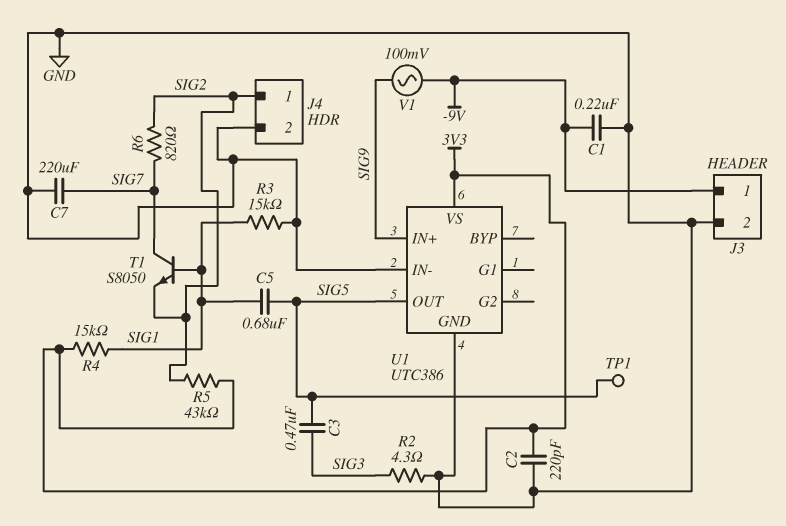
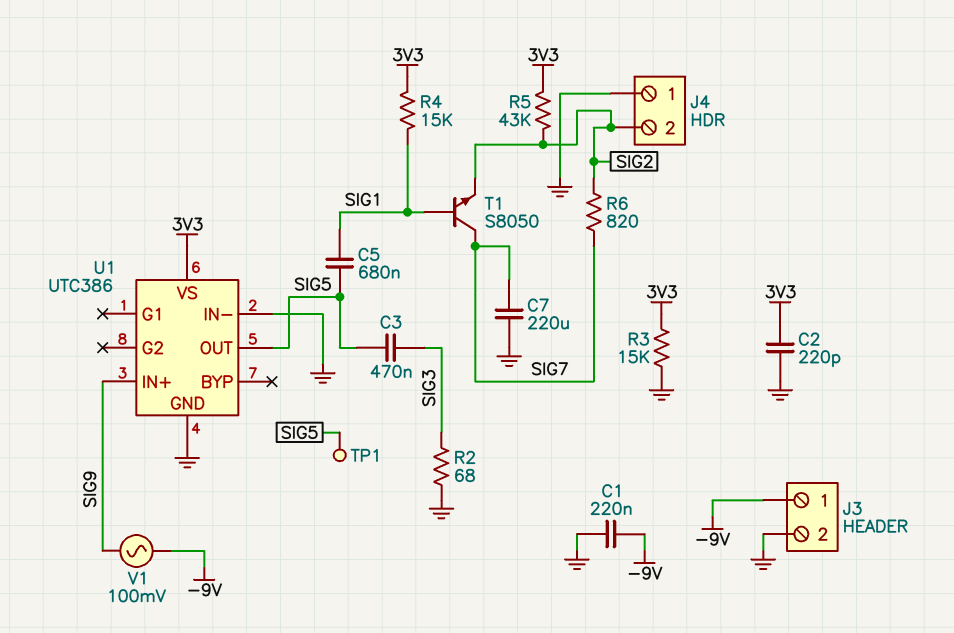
J4 pin 1: SIG2 -> GND
J4 pin 2: GND -> SIG2
R2: 4.3 (GND, SIG3) -> 68 (GND, SIG3)
R3: 15k (GND, SIG1) -> 15k (3V3, GND)

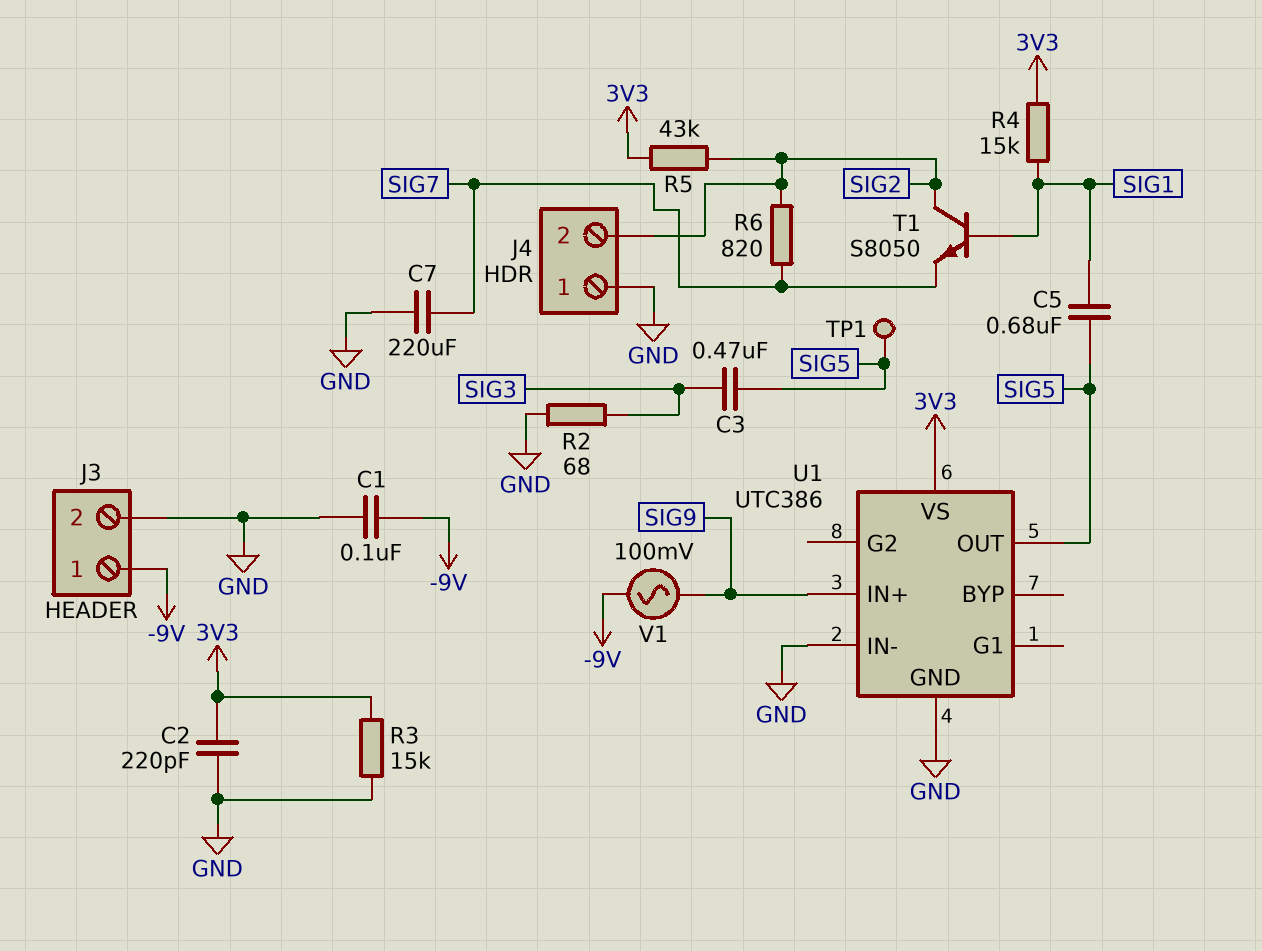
C1: 220nF (-9V, GND) -> 100nF (-9V, GND)
T1: NPN S8050 (B SIG1, C SIG7, E SIG2) -> NPN S8050 (B SIG1, C SIG2, E SIG7)

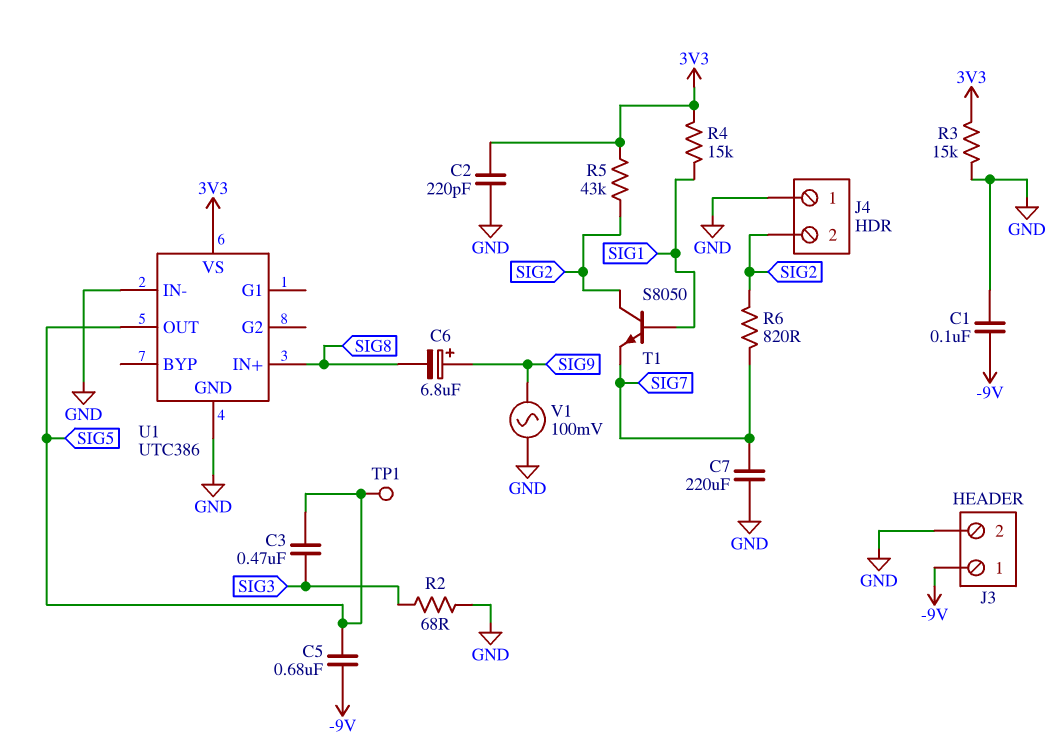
C5: 680nF (SIG1, SIG5) -> 680nF (-9V, SIG5)
C6: none -> 6.8uF (plus SIG9, minus SIG8)
U1 pin IN+: SIG9 -> SIG8
V1: AC 100mV (-9V, SIG9) -> AC 100mV (GND, SIG9)

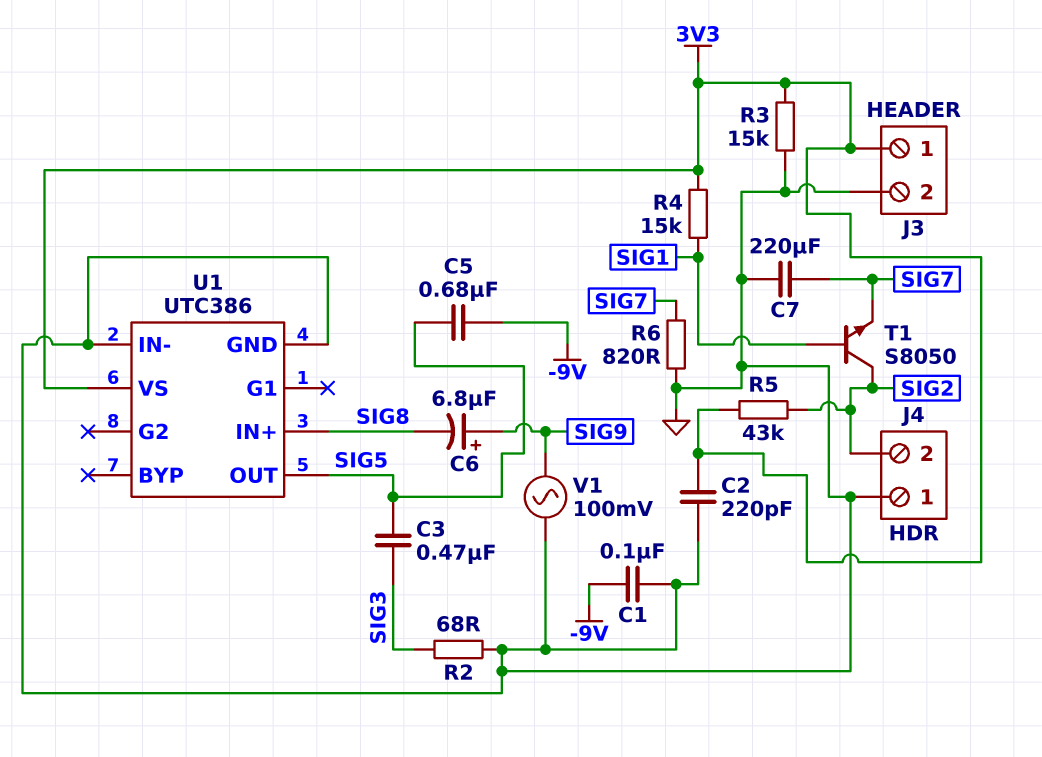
J3 pin 1: -9V -> 3V3
R6: 820 (SIG2, SIG7) -> 820 (GND, SIG7)
TP1: test point (SIG5) -> none

